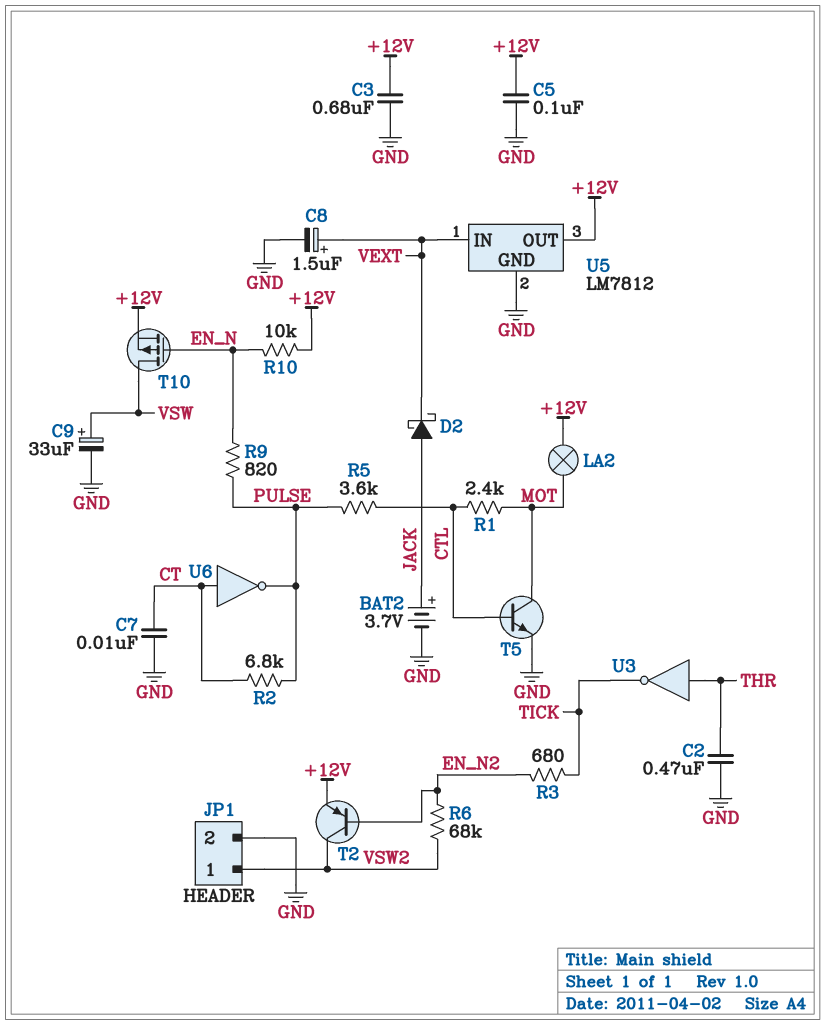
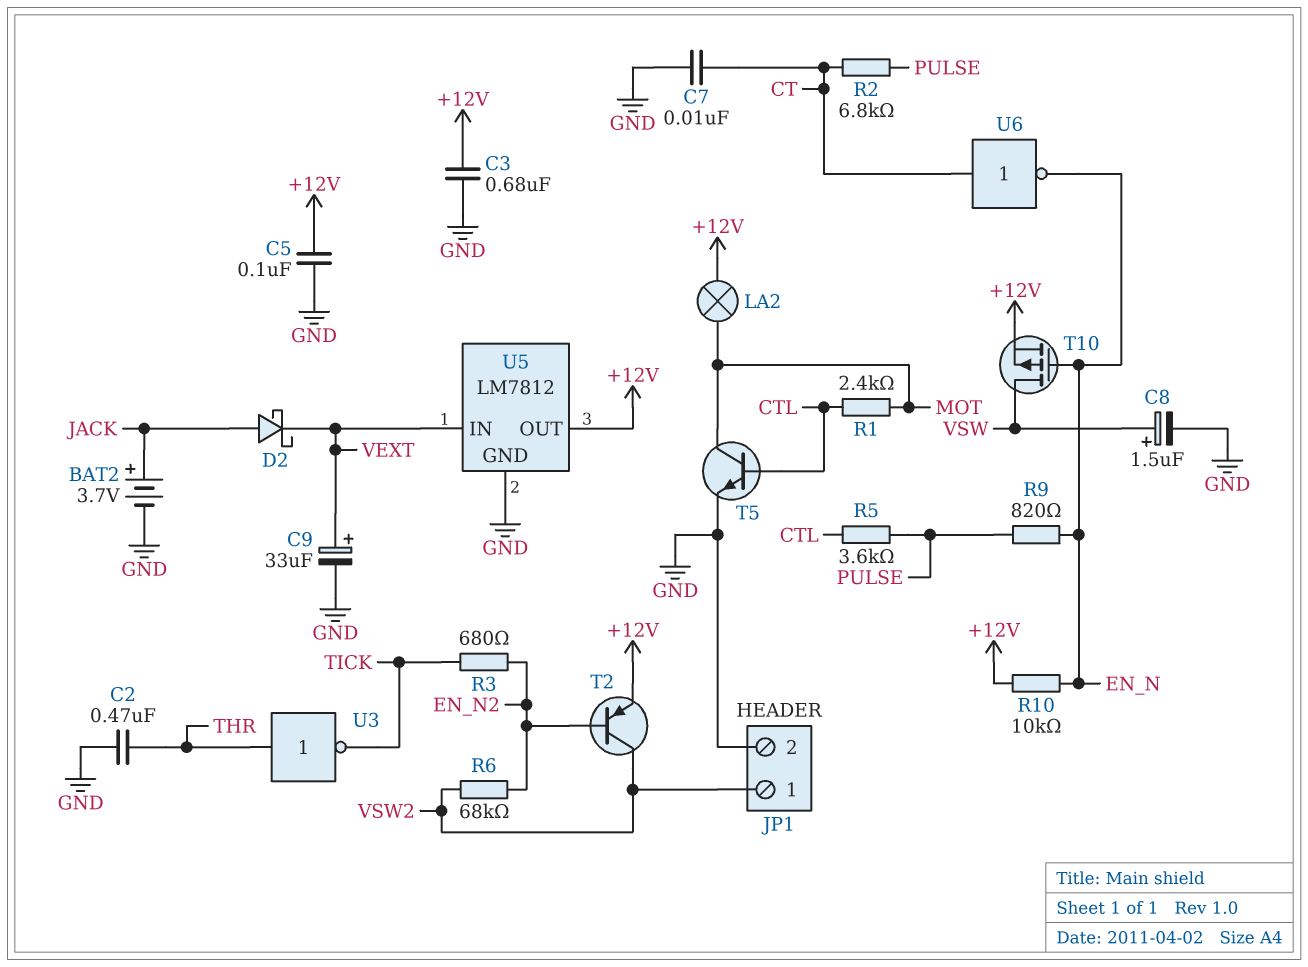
C8: 1.5uF (plus VEXT, minus GND) -> 1.5uF (plus VSW, minus GND)
C9: 33uF (plus VSW, minus GND) -> 33uF (plus VEXT, minus GND)
U6: NOT (in CT, out PULSE) -> NOT (in CT, out EN_N)

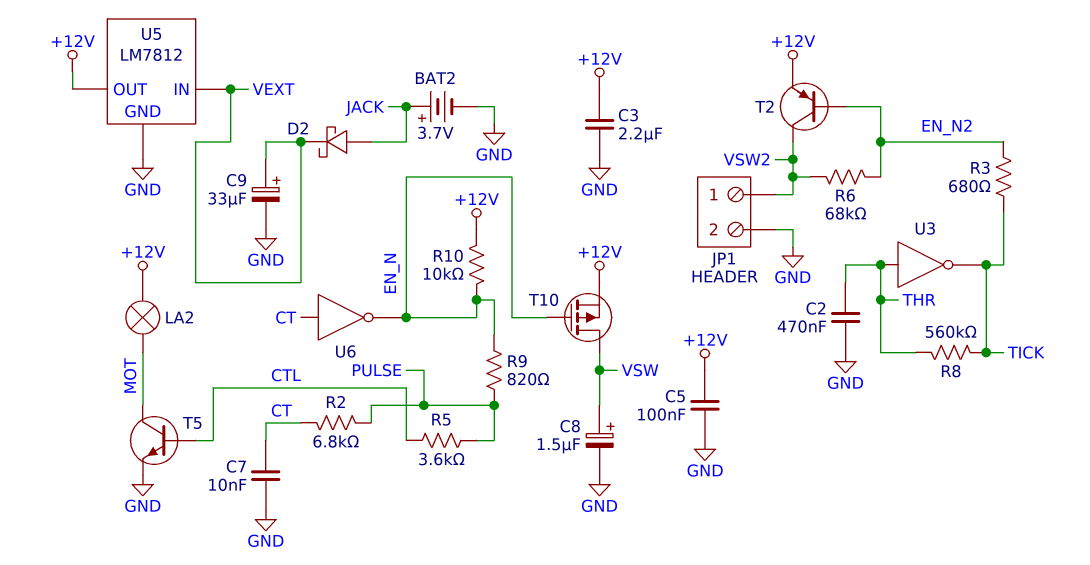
C3: 680nF (+12V, GND) -> 2.2uF (+12V, GND)
R1: 2.4k (CTL, MOT) -> none
R8: none -> 560k (THR, TICK)

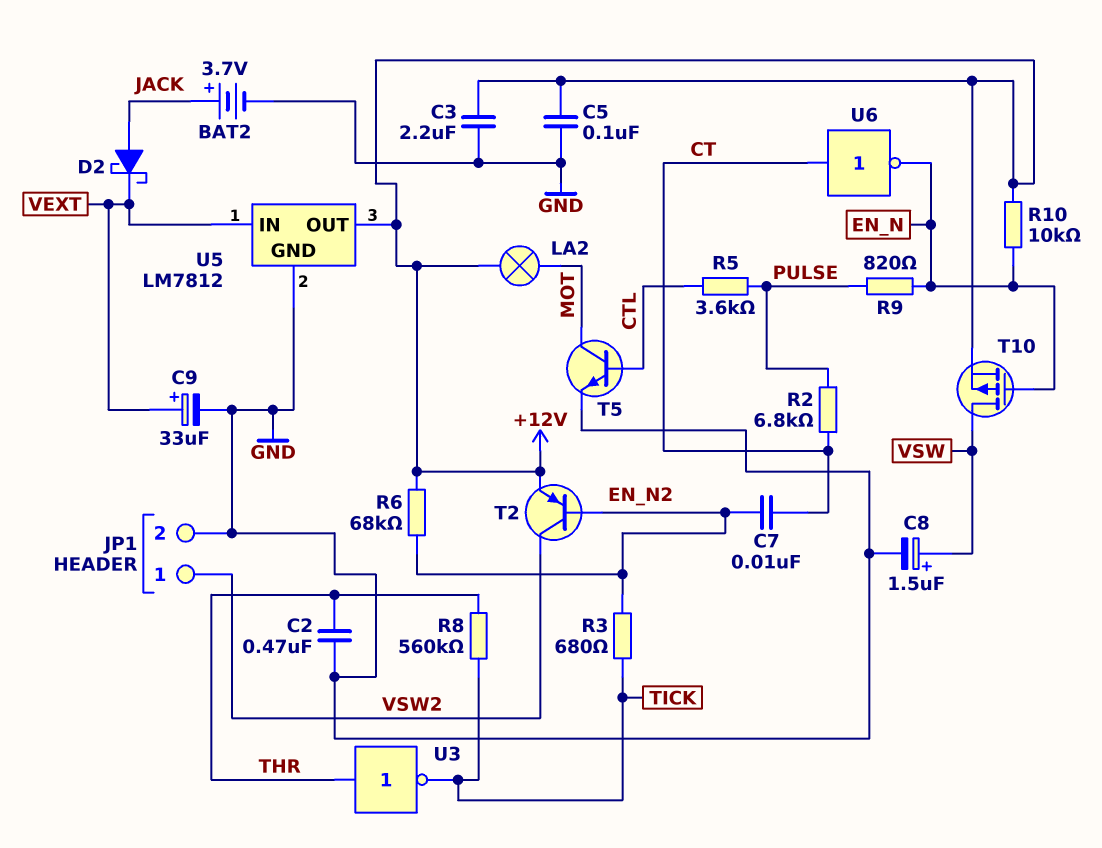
C7: 10nF (CT, GND) -> 10nF (CT, EN_N2)
R6: 68k (EN_N2, VSW2) -> 68k (+12V, EN_N2)

